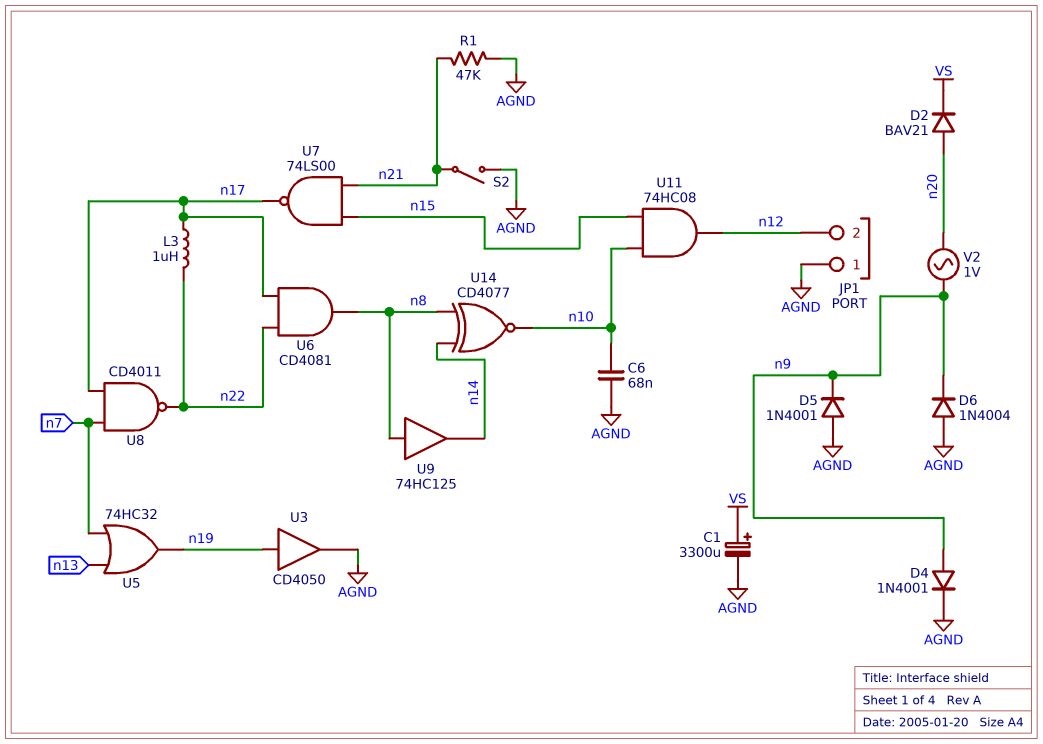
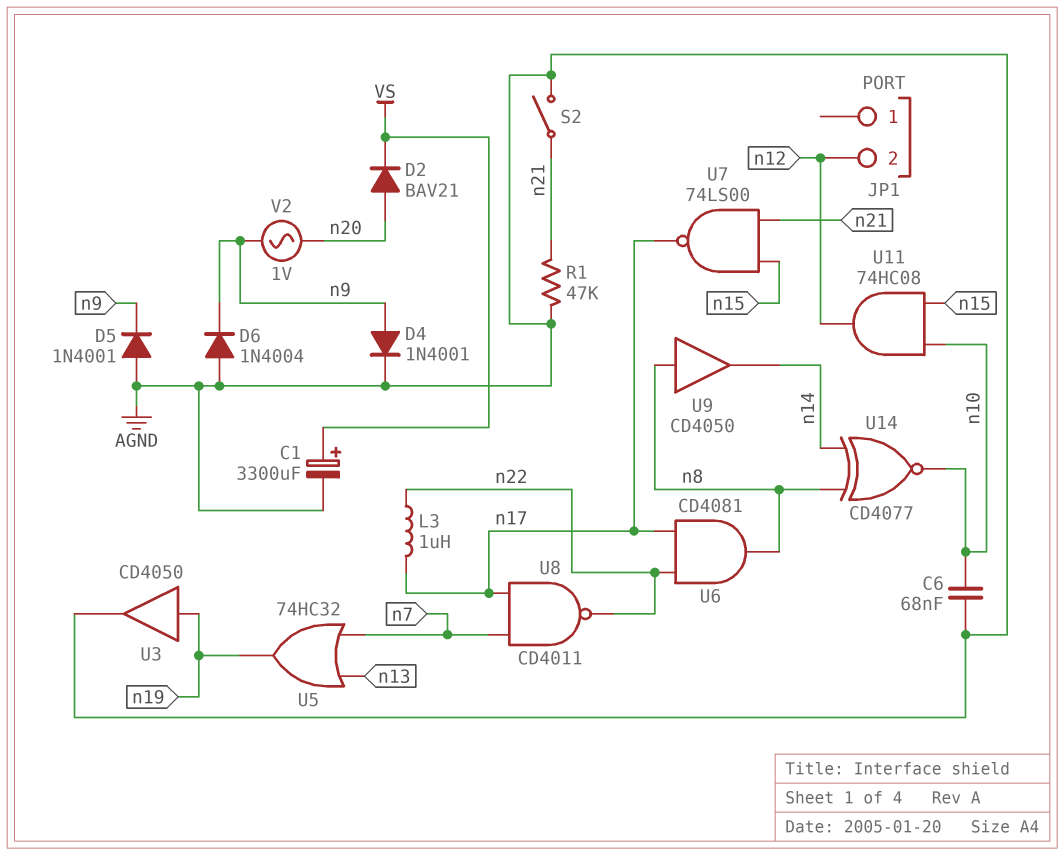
JP1 pin 1: AGND -> none
U9: buffer 74HC125 (in n8, out n14) -> buffer CD4050 (in n8, out n14)

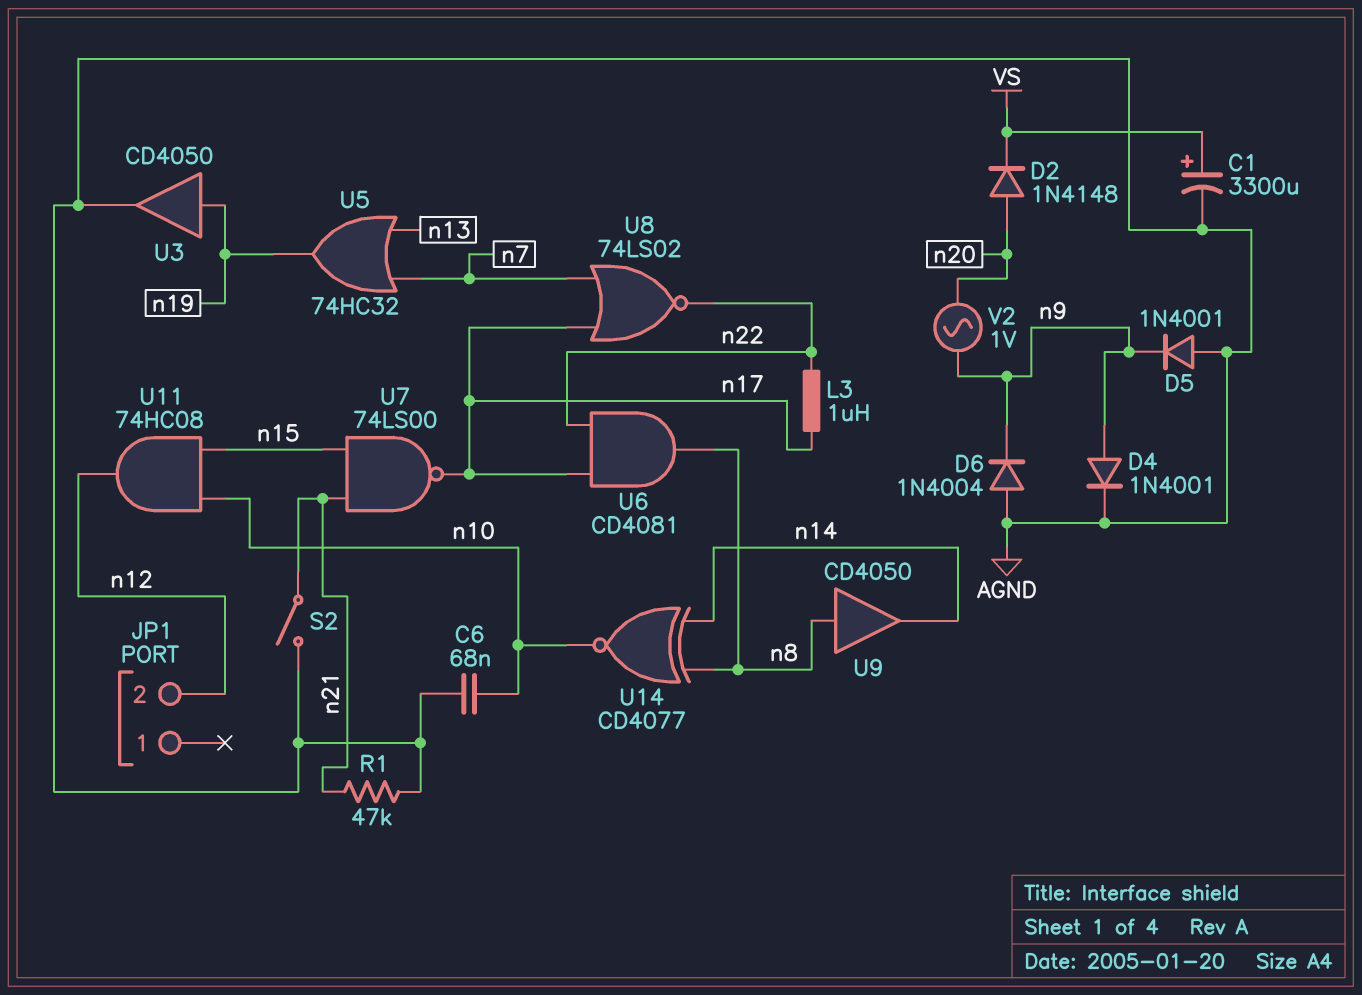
D2: diode BAV21 (A n20, K VS) -> diode 1N4148 (A n20, K VS)
U8: NAND CD4011 (in n7, in n17, out n22) -> NOR 74LS02 (in n7, in n17, out n22)

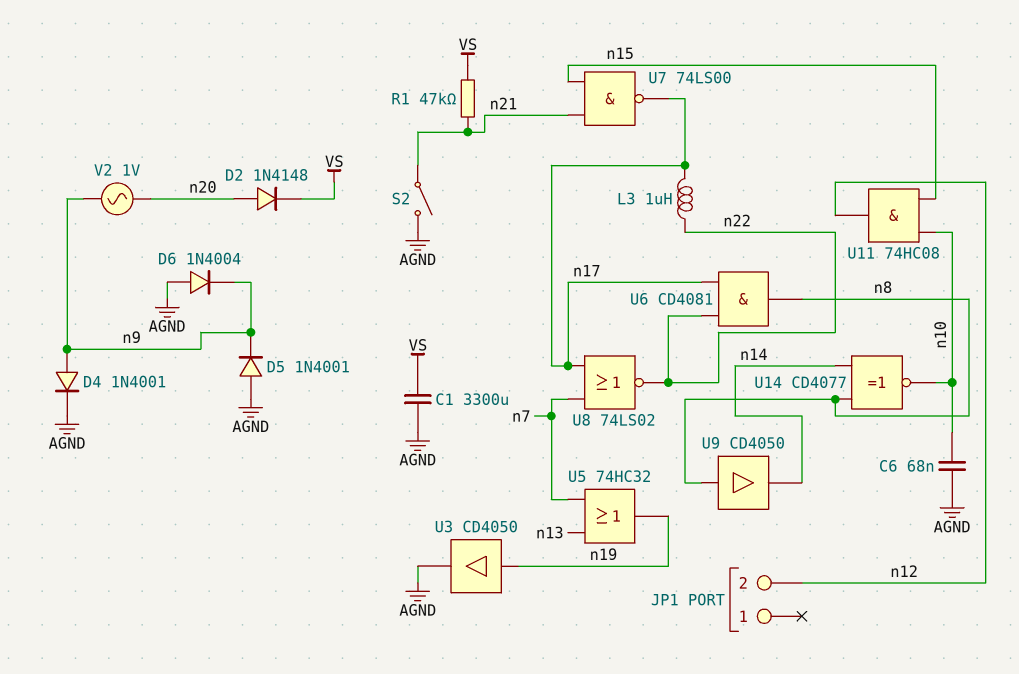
C1: 3300uF (plus VS, minus AGND) -> 3300uF (AGND, VS)
R1: 47k (AGND, n21) -> 47k (VS, n21)

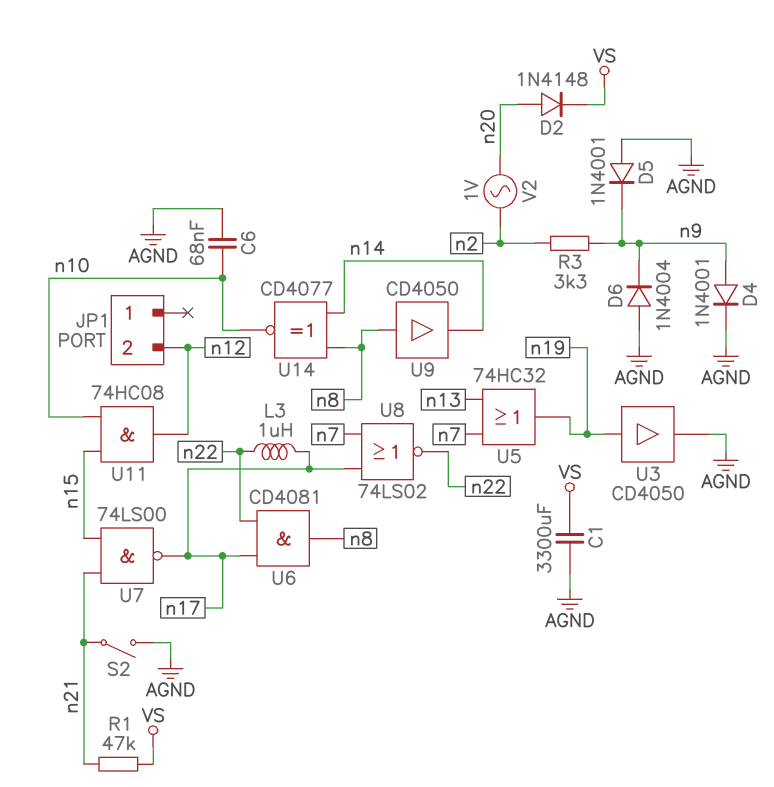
R3: none -> 3.3k (n2, n9)
V2: AC 1V (n9, n20) -> AC 1V (n2, n20)

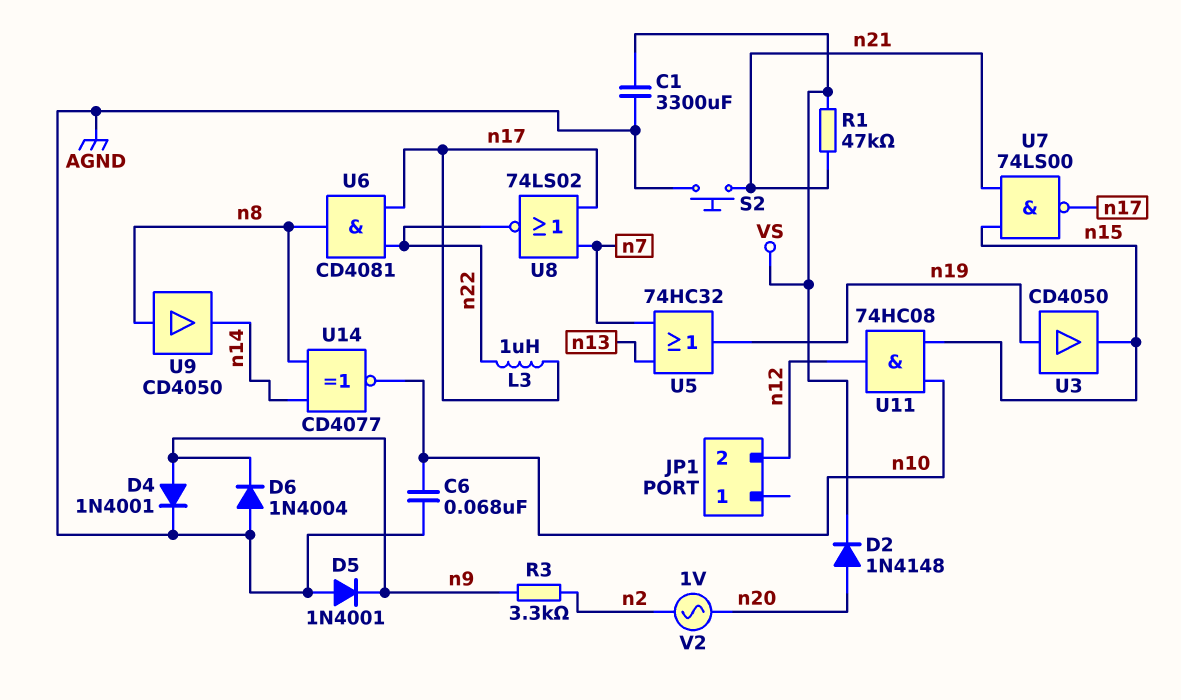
S2: switch (AGND, n21) -> button (AGND, n21)
U3: buffer CD4050 (in n19, out AGND) -> buffer CD4050 (in n19, out n15)

